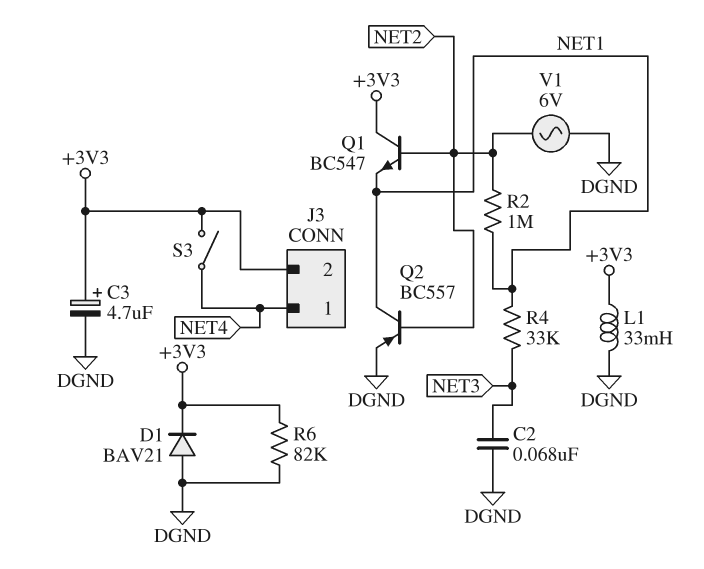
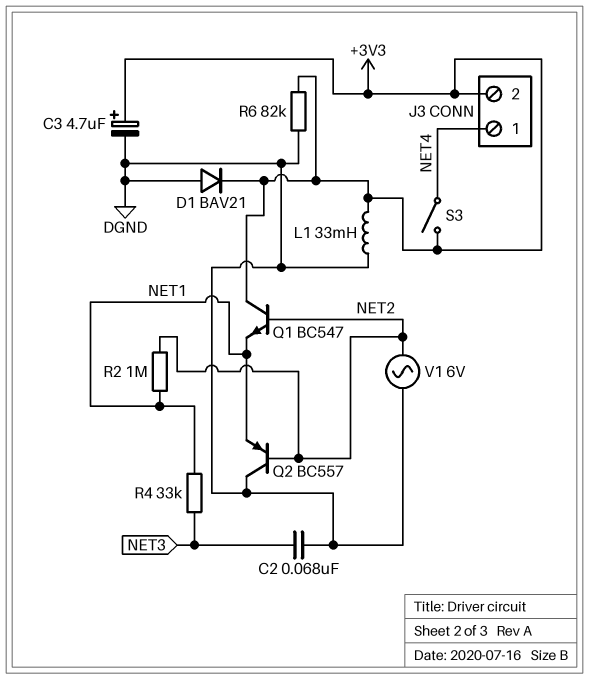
Q2: PNP BC557 (B NET2, C NET1, E DGND) -> PNP BC557 (B NET2, C DGND, E NET1)

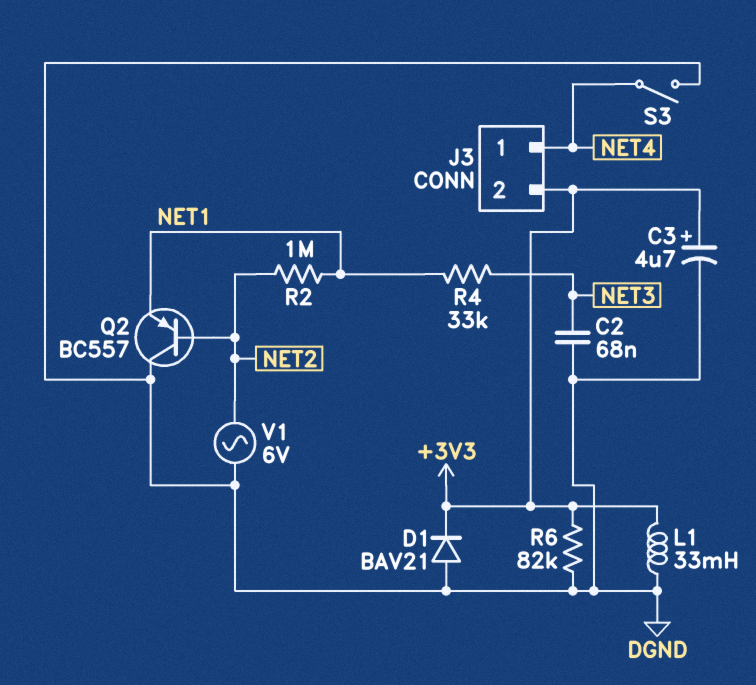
Q1: NPN BC547 (B NET2, C +3V3, E NET1) -> none
S3: switch (+3V3, NET4) -> switch (DGND, NET4)

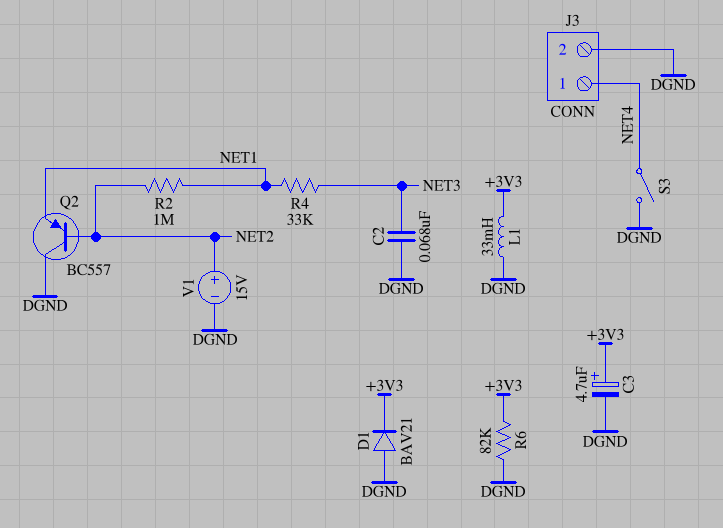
J3 pin 2: +3V3 -> DGND
V1: AC 6V (DGND, NET2) -> 15V (plus NET2, minus DGND)

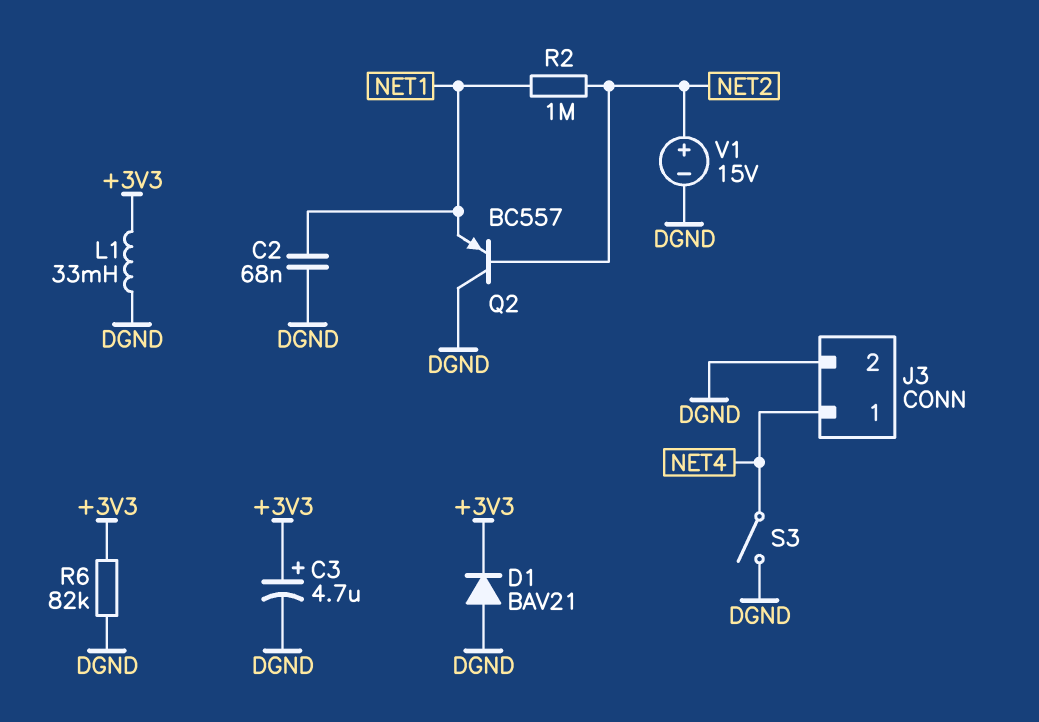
C2: 68nF (DGND, NET3) -> 68nF (DGND, NET1)
R4: 33k (NET1, NET3) -> none

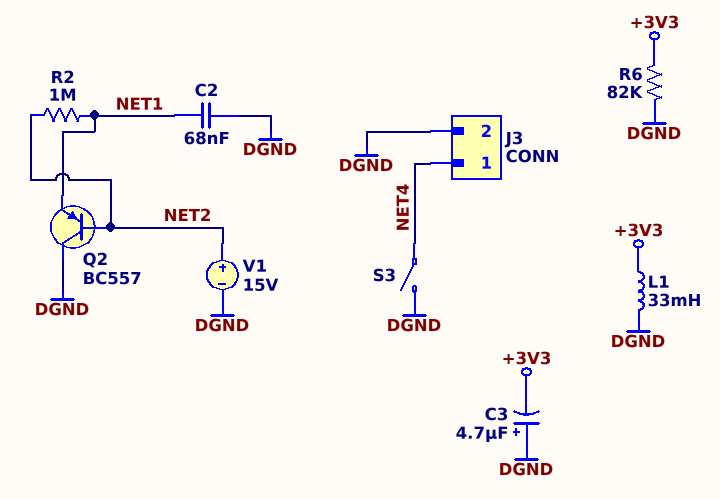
C3: 4.7uF (plus +3V3, minus DGND) -> 4.7uF (plus DGND, minus +3V3)
D1: diode BAV21 (A DGND, K +3V3) -> none

